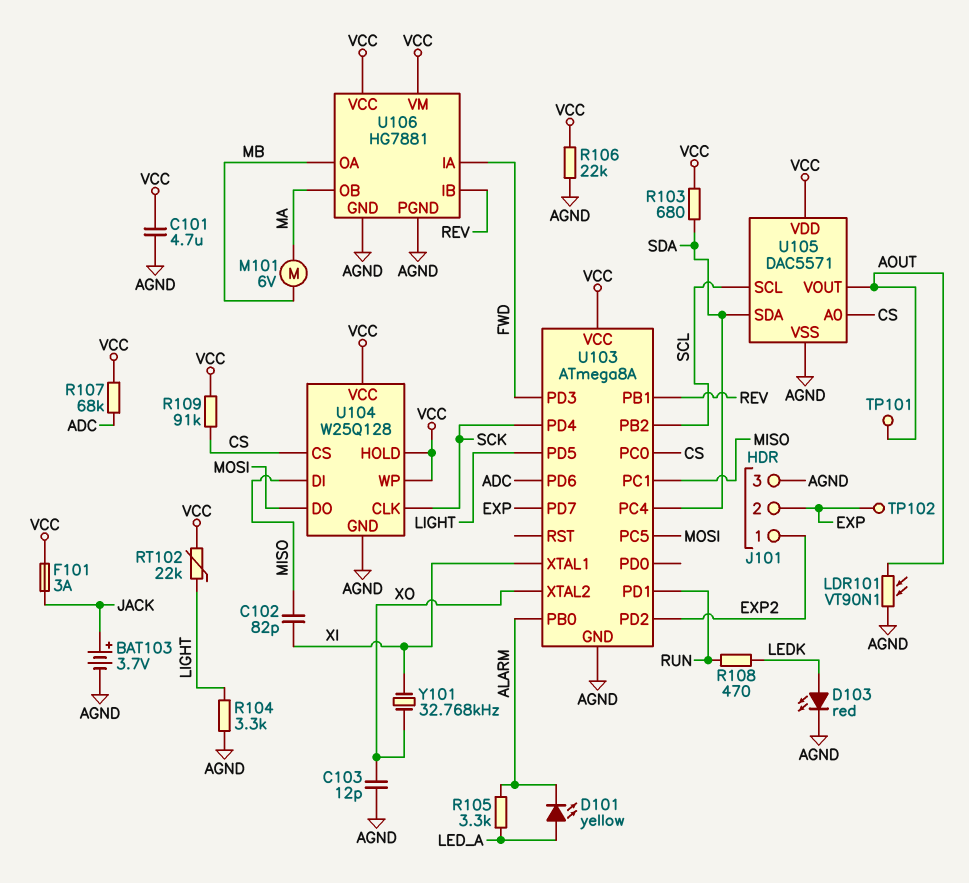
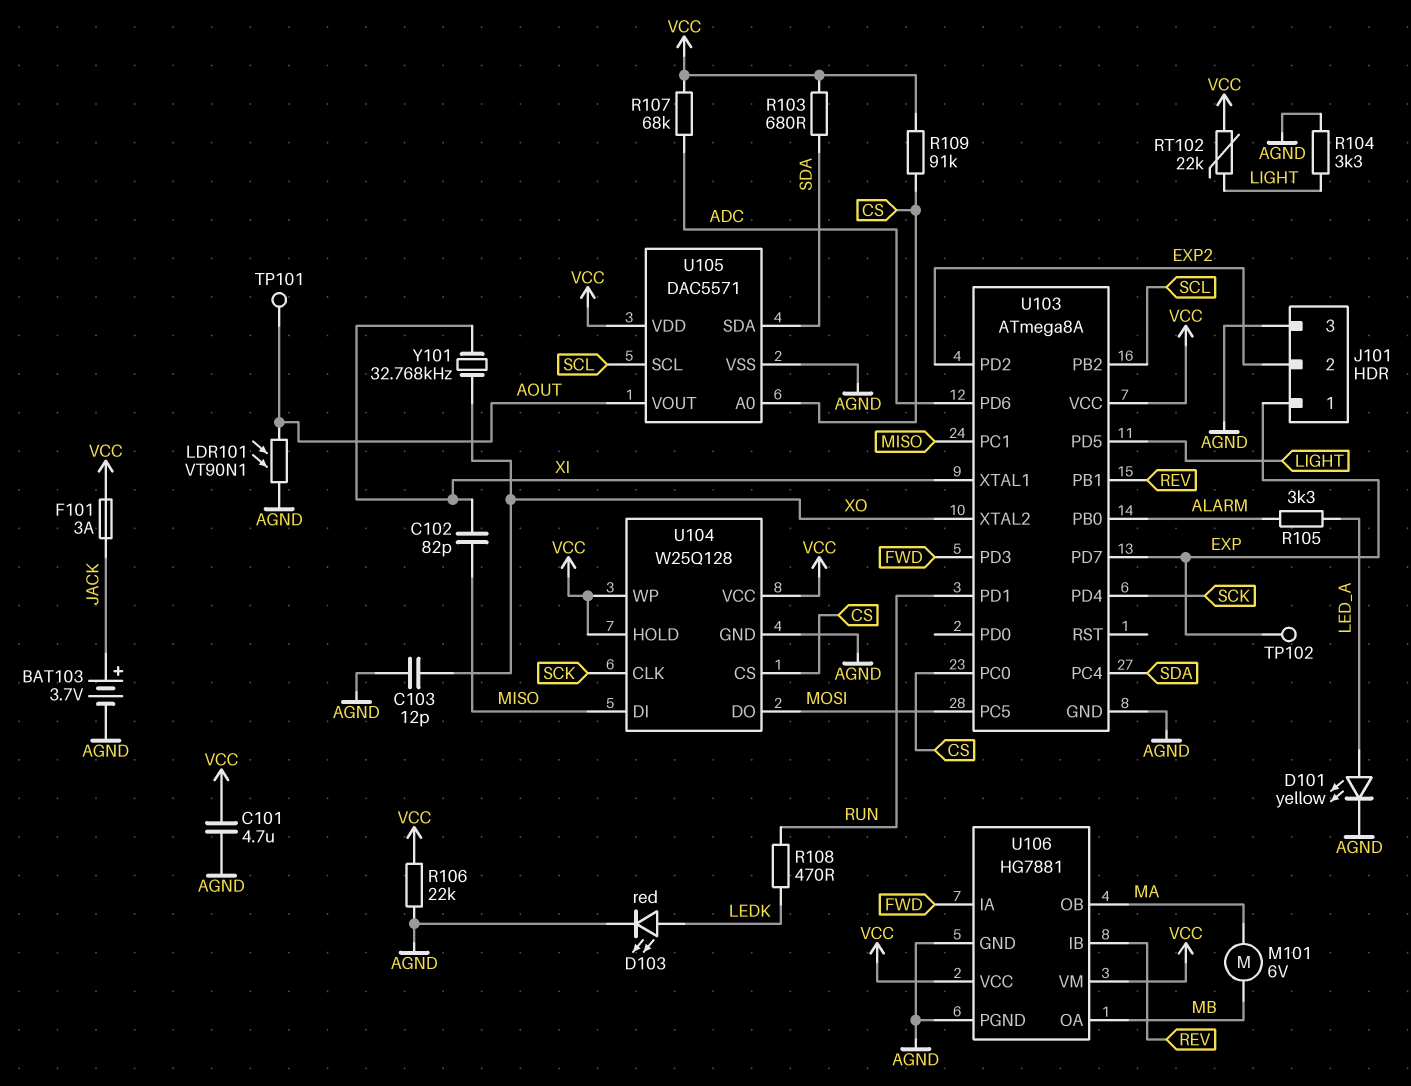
D101: LED yellow (A LED_A, K ALARM) -> LED yellow (A LED_A, K AGND)
J101 pin 1: EXP2 -> EXP
J101 pin 2: EXP -> EXP2

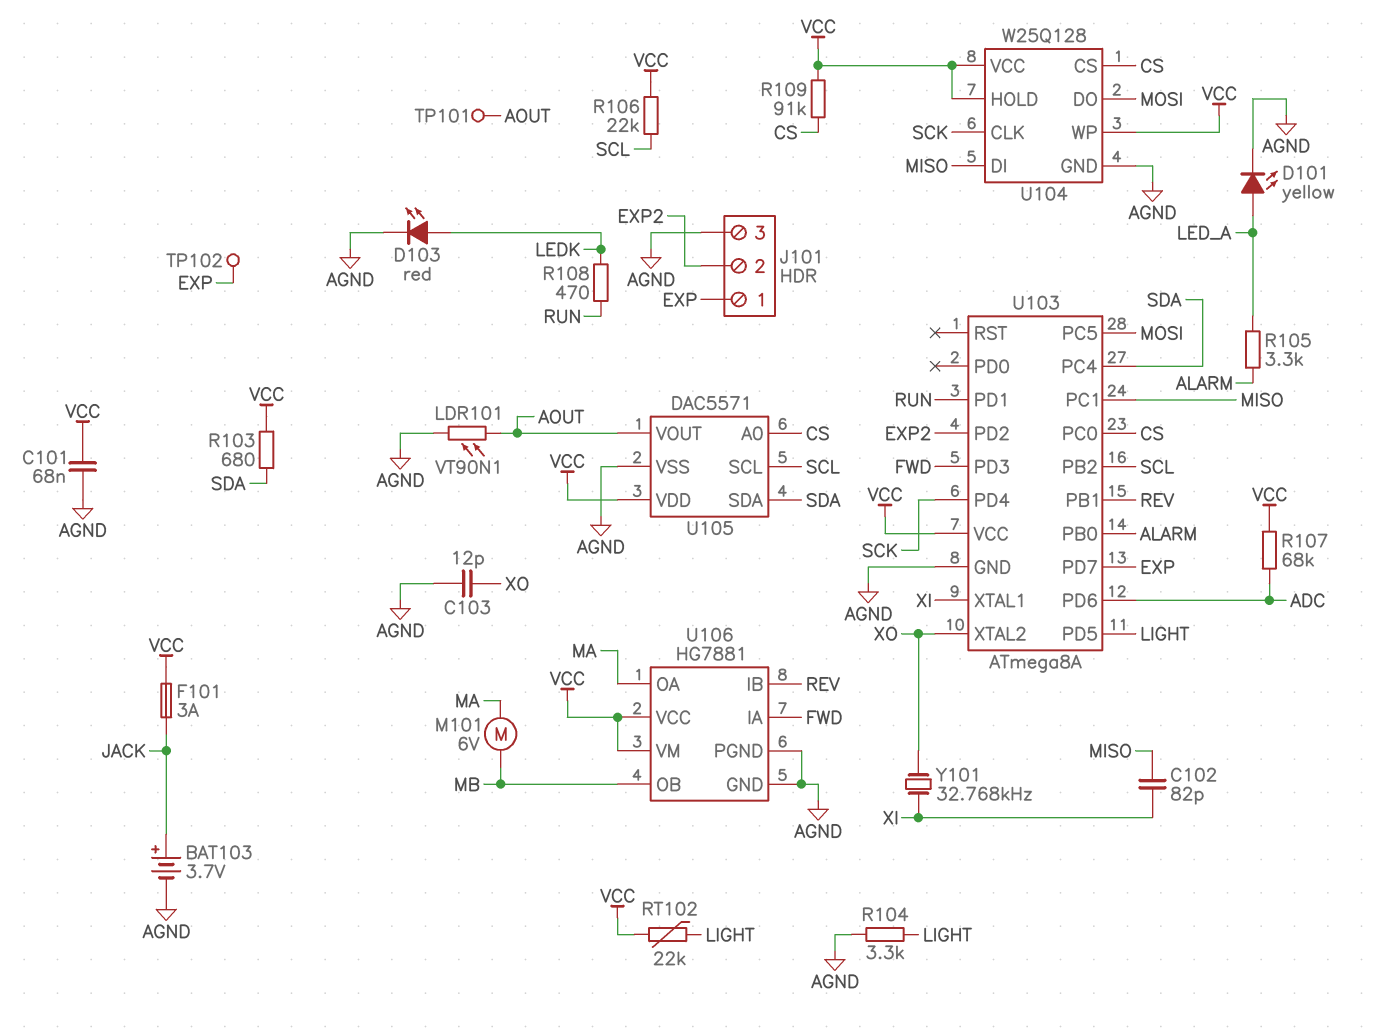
C101: 4.7uF (AGND, VCC) -> 68nF (AGND, VCC)
R106: 22k (AGND, VCC) -> 22k (SCL, VCC)
U106 pin OA: MB -> MA
U106 pin OB: MA -> MB

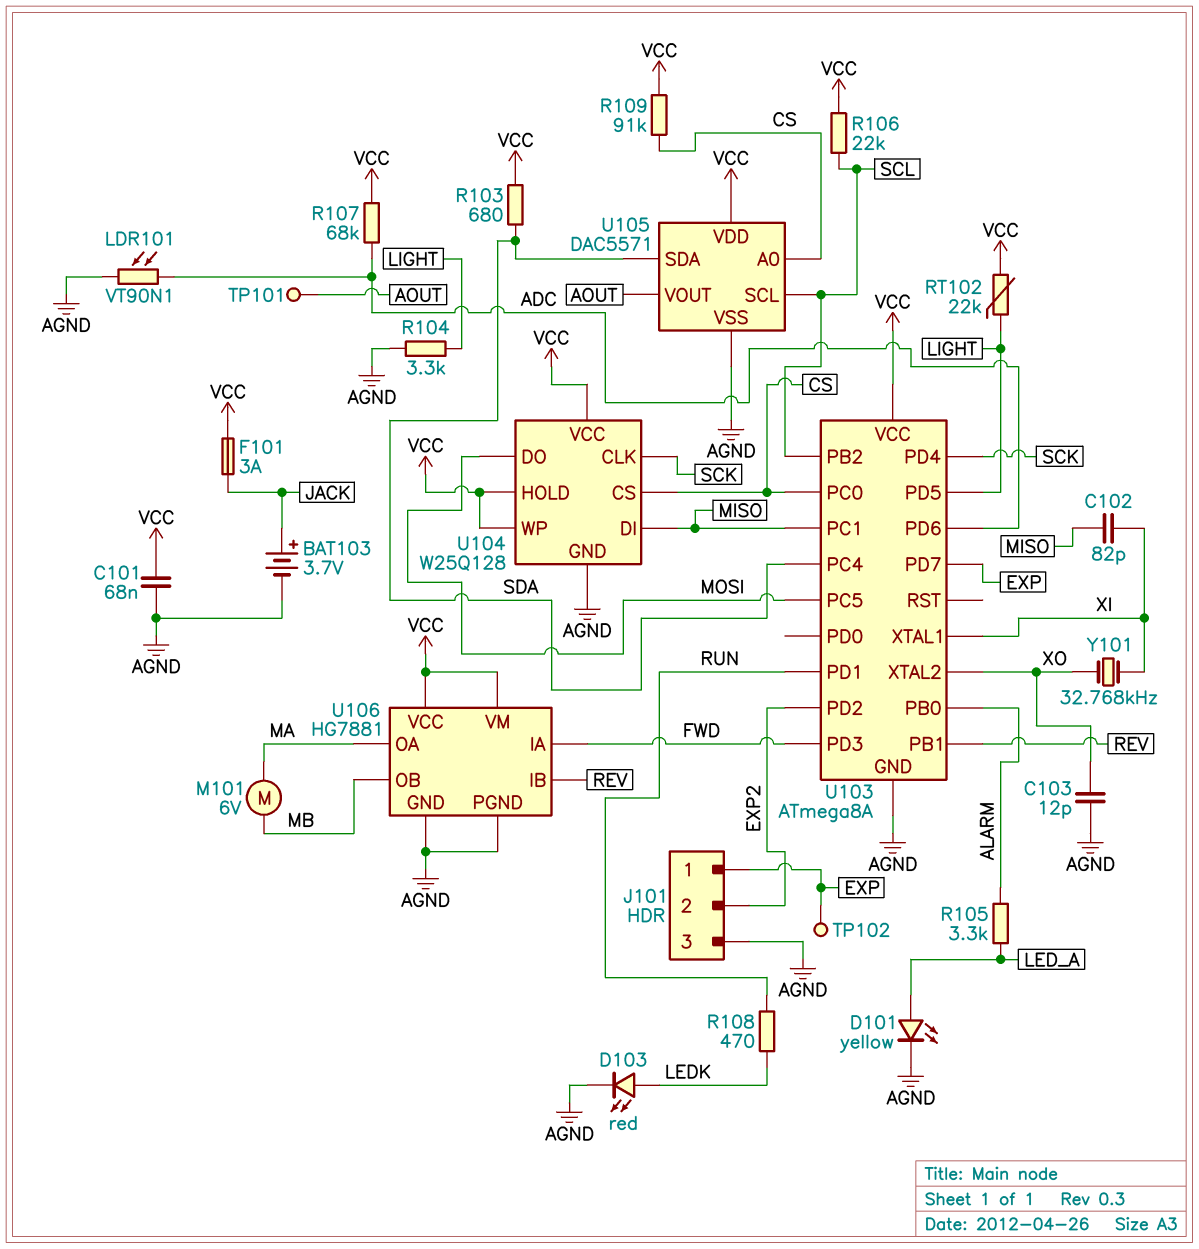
LDR101: VT90N1 (AGND, AOUT) -> VT90N1 (ADC, AGND)

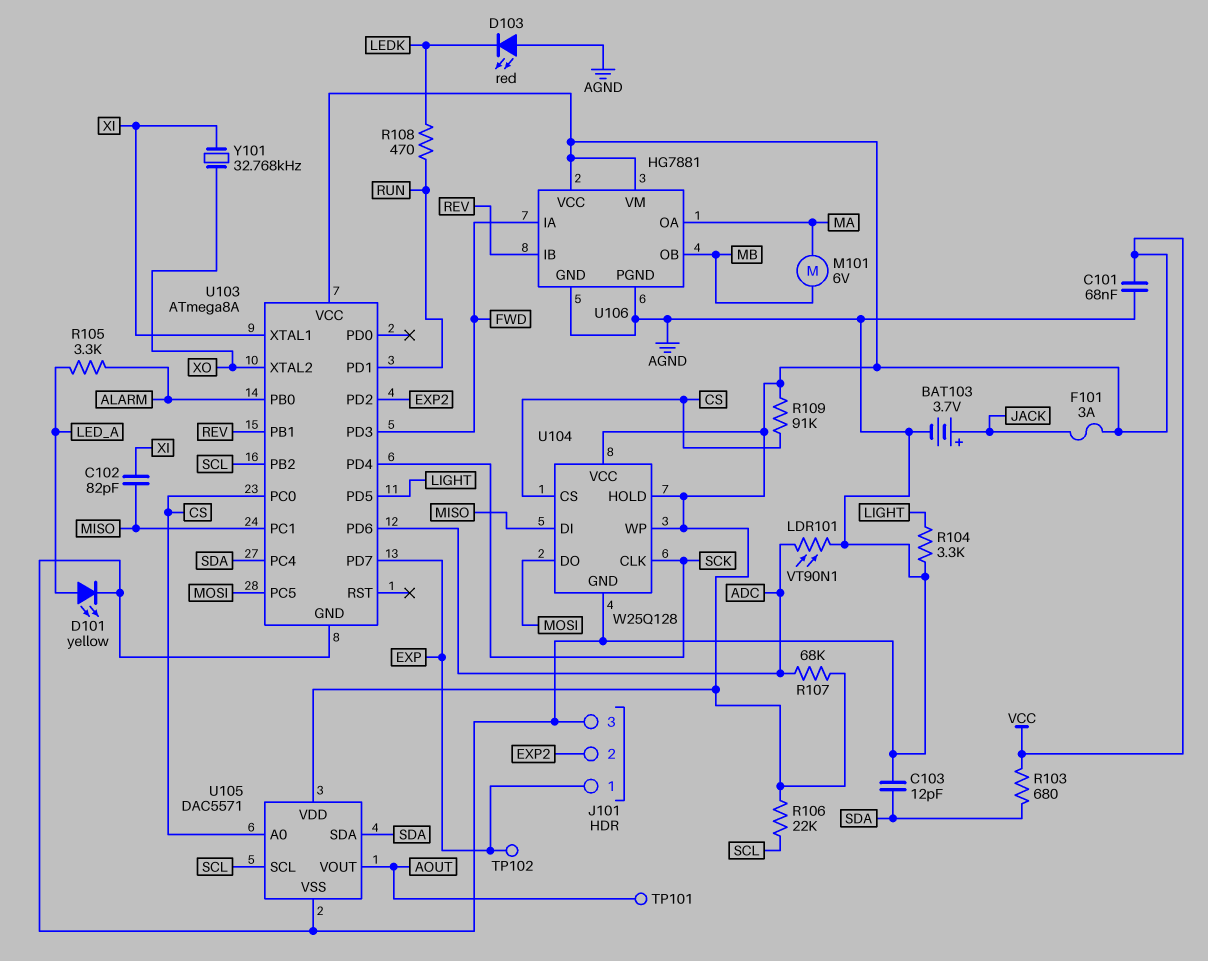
C103: 12pF (AGND, XO) -> 12pF (AGND, SDA)
D103: LED red (A LEDK, K AGND) -> LED red (A AGND, K LEDK)
RT102: 22k (LIGHT, VCC) -> none

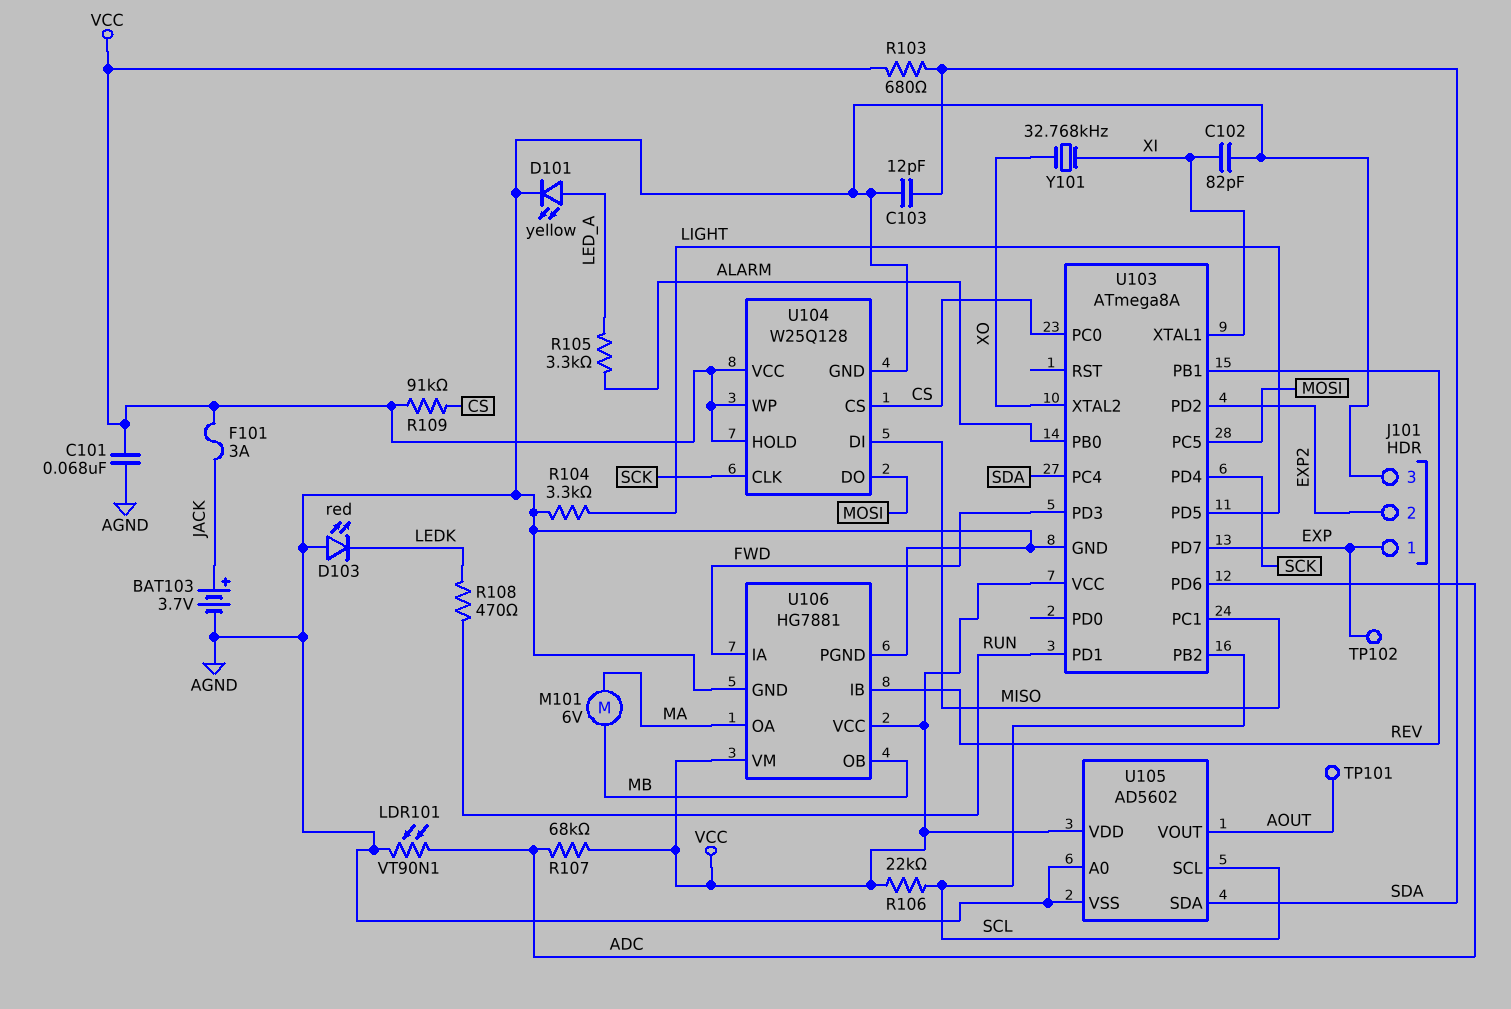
C102: 82pF (MISO, XI) -> 82pF (AGND, XI)
U105: DAC5571 -> AD5602
U105 pin A0: CS -> AGND

